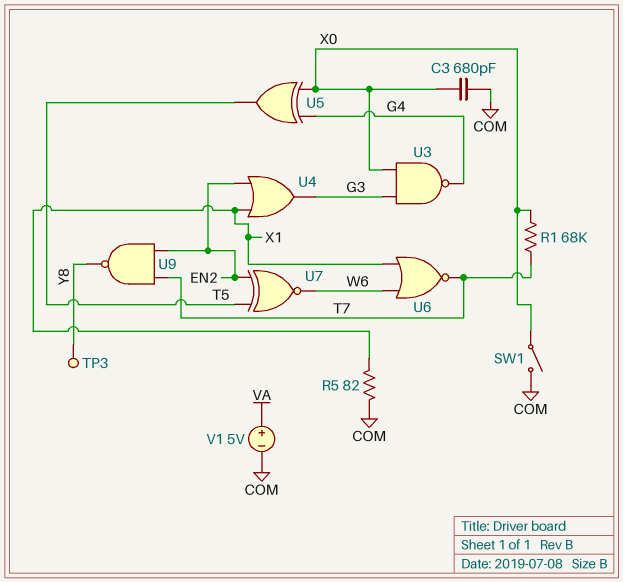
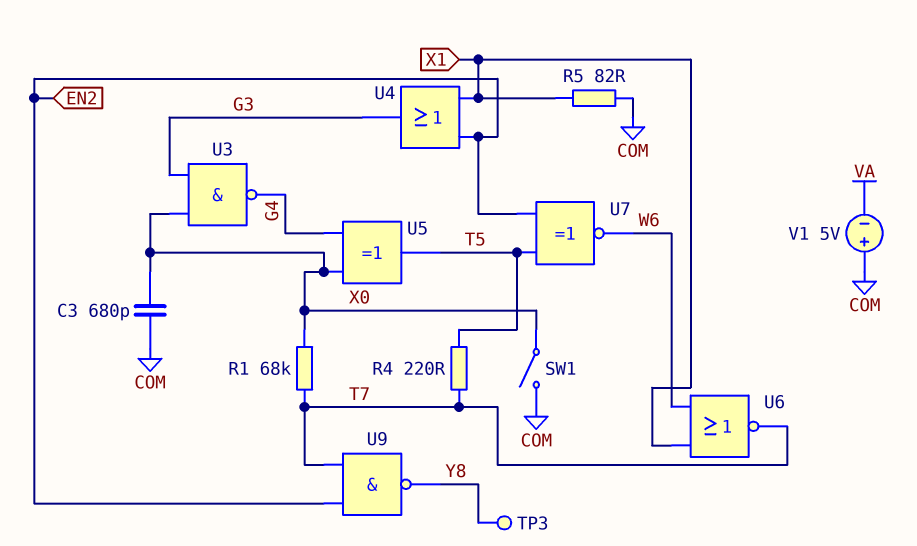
R4: none -> 220 (T5, T7)
V1: 5V (plus VA, minus COM) -> 5V (plus COM, minus VA)

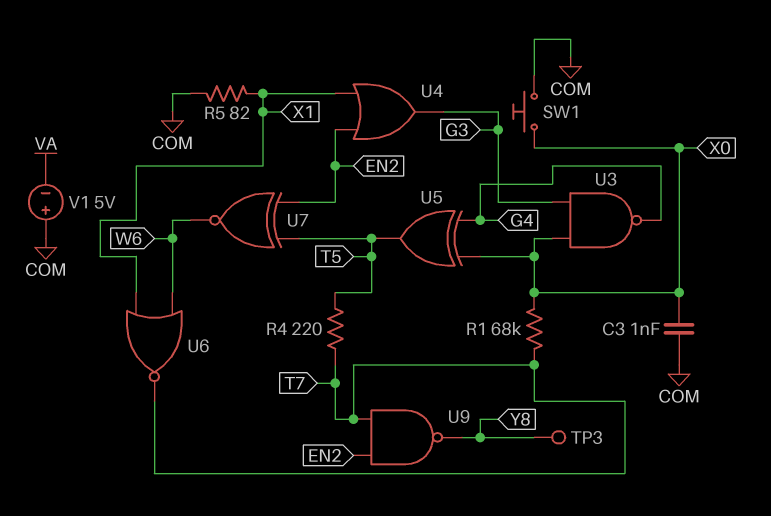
C3: 680pF (COM, X0) -> 1nF (COM, X0)
SW1: switch (COM, X0) -> button (COM, X0)

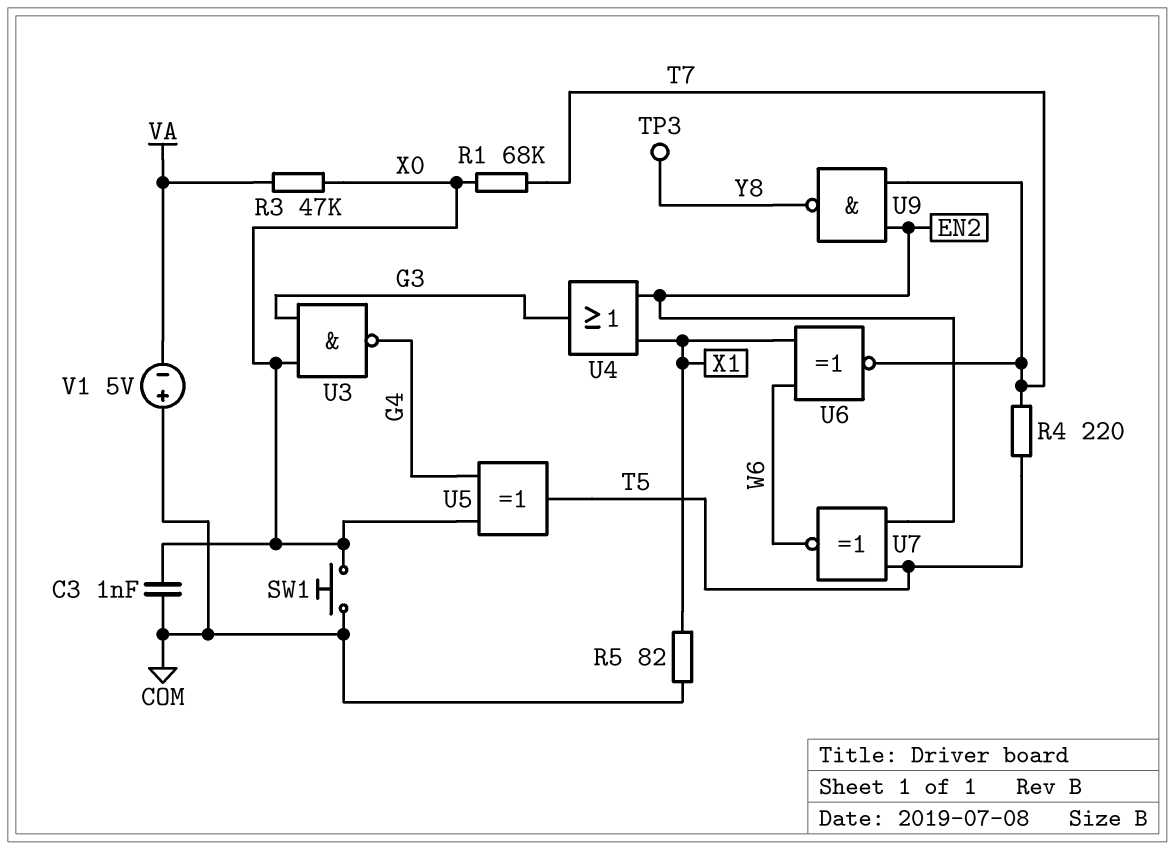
R3: none -> 47k (VA, X0)
U6: NOR (in W6, in X1, out T7) -> XNOR (in W6, in X1, out T7)

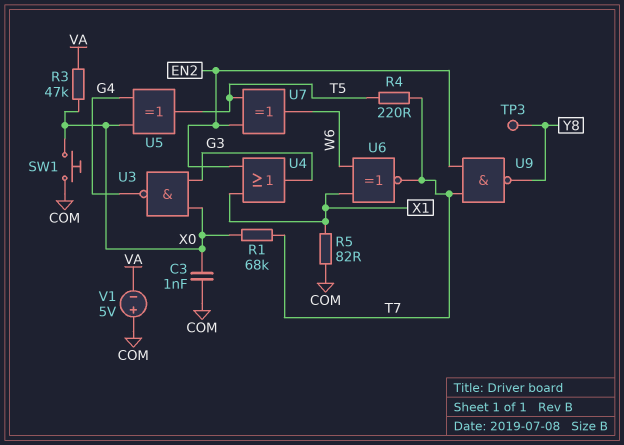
U7: XNOR (in EN2, in T5, out W6) -> XOR (in EN2, in T5, out W6)

